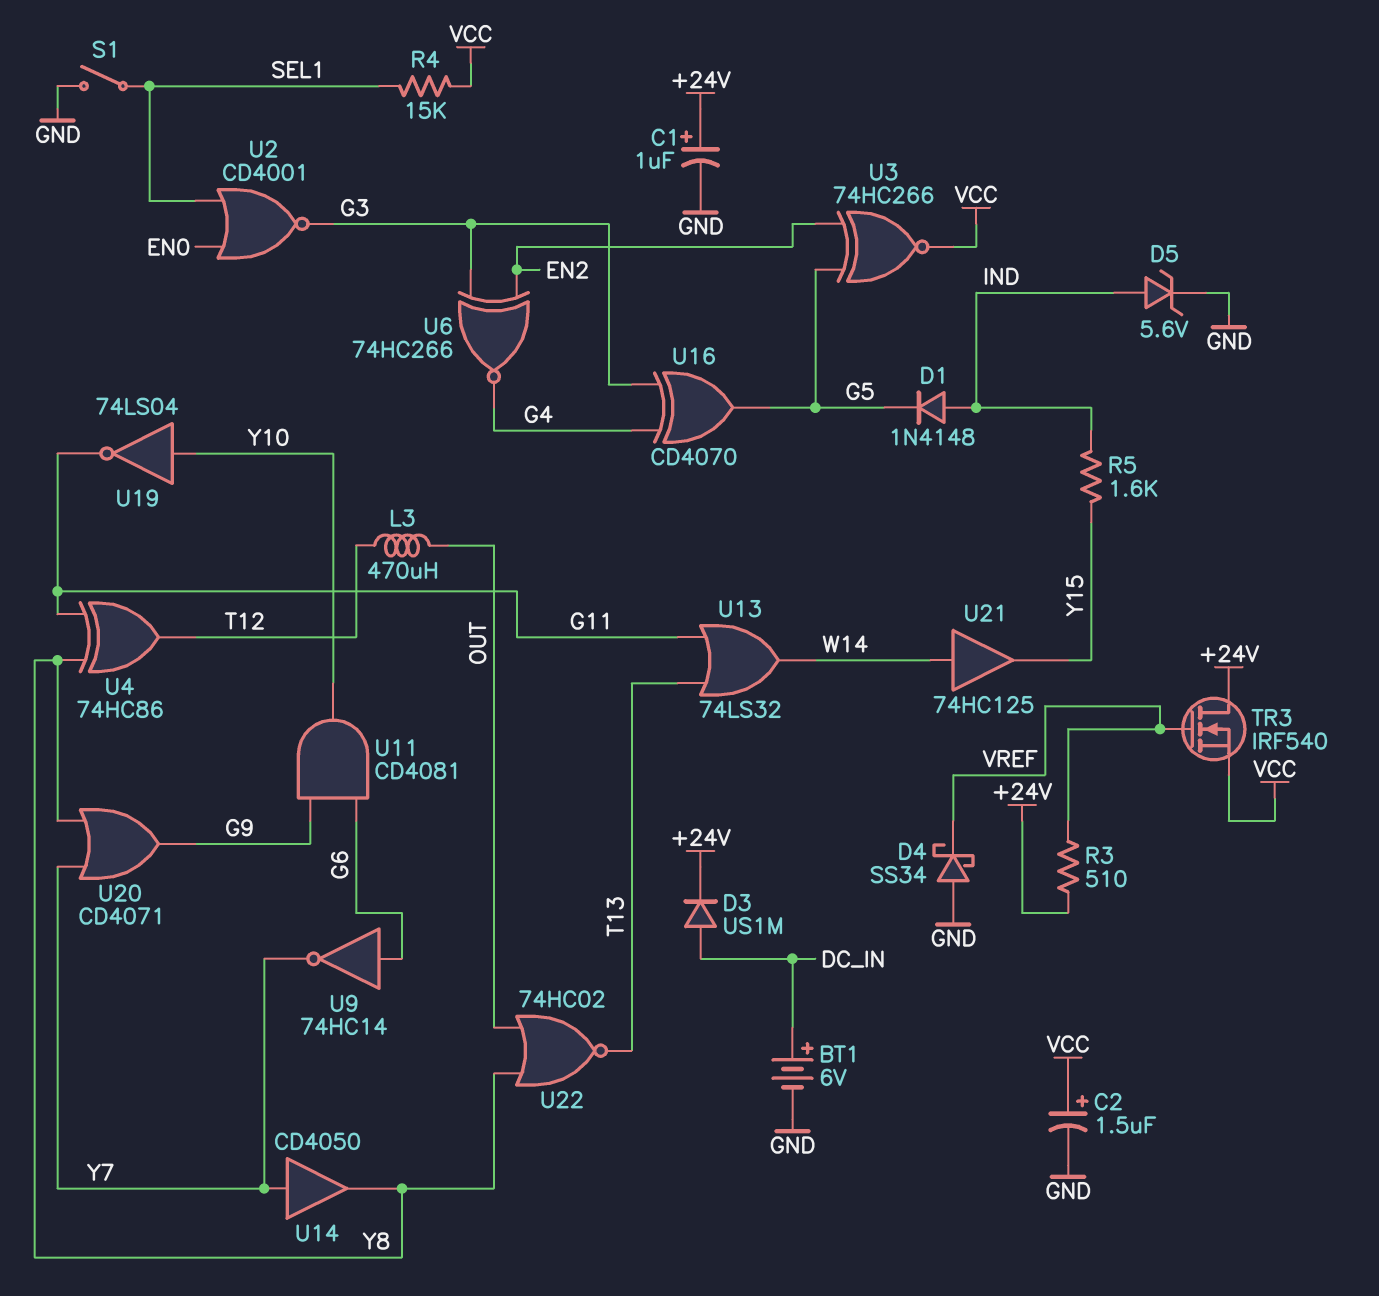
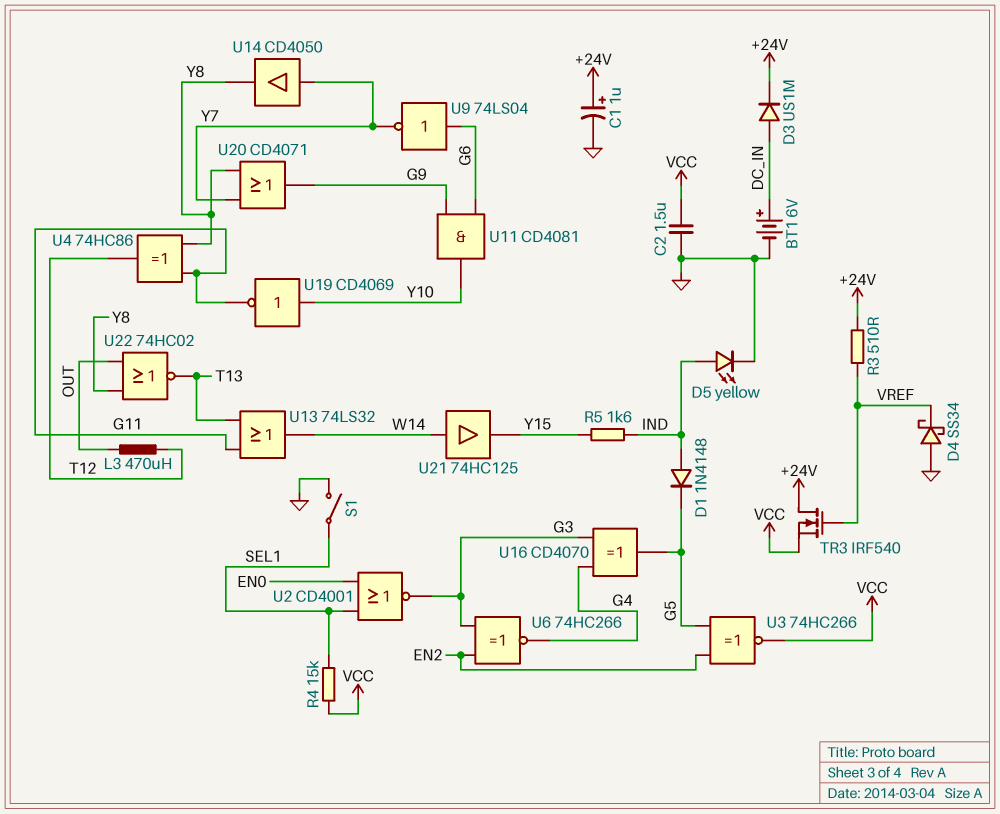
C2: 1.5uF (plus VCC, minus GND) -> 1.5uF (GND, VCC)
D5: zener 5.6V (A IND, K GND) -> LED yellow (A IND, K GND)
U9: NOT 74HC14 (in G6, out Y7) -> NOT 74LS04 (in G6, out Y7)
U19: NOT 74LS04 (in Y10, out G11) -> NOT CD4069 (in Y10, out G11)

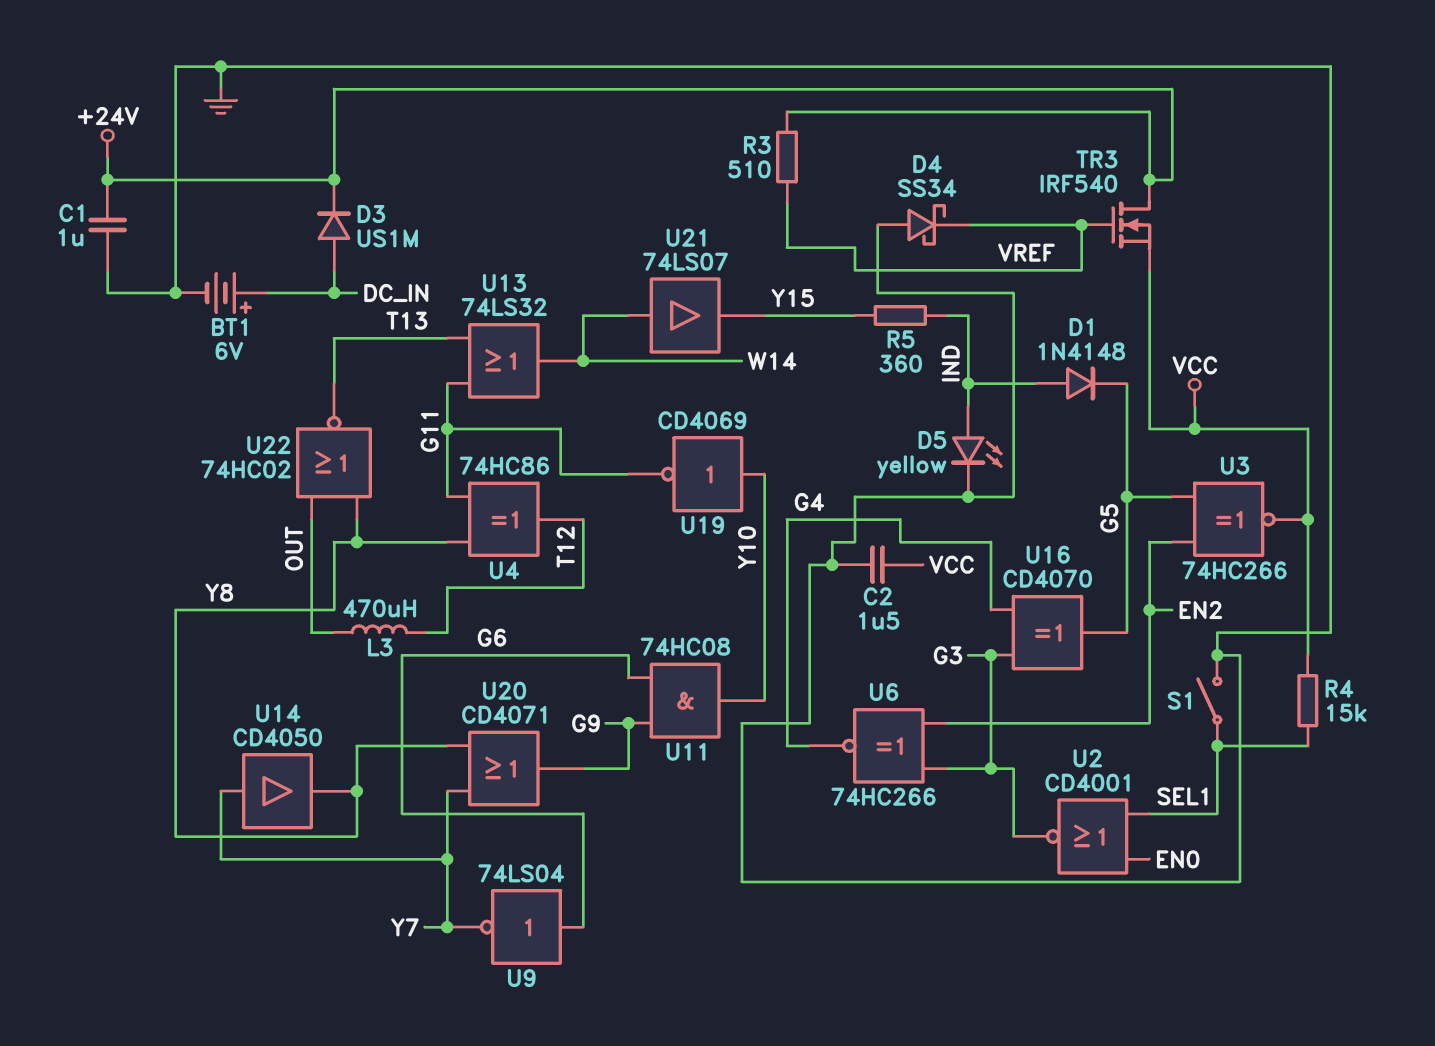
C1: 1uF (plus +24V, minus GND) -> 1uF (+24V, GND)
R5: 1.6k (IND, Y15) -> 360 (IND, Y15)
U11: AND CD4081 (in G6, in G9, out Y10) -> AND 74HC08 (in G6, in G9, out Y10)
U21: buffer 74HC125 (in W14, out Y15) -> buffer 74LS07 (in W14, out Y15)

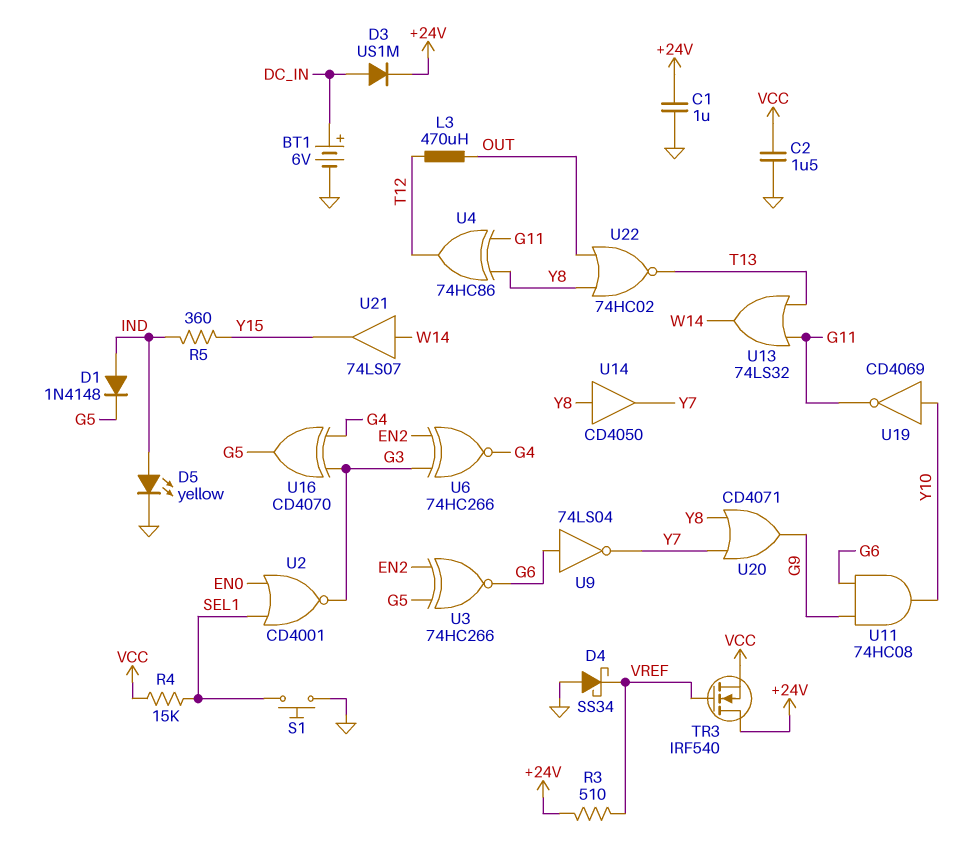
S1: switch (GND, SEL1) -> button (GND, SEL1)
U3: XNOR 74HC266 (in EN2, in G5, out VCC) -> XNOR 74HC266 (in EN2, in G5, out G6)
U14: buffer CD4050 (in Y7, out Y8) -> buffer CD4050 (in Y8, out Y7)

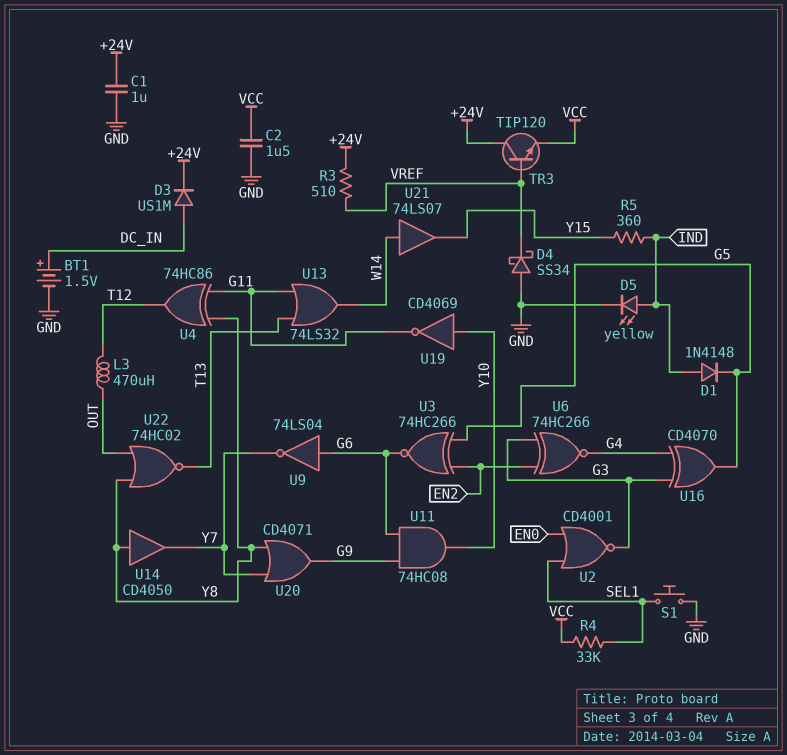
BT1: 6V (plus DC_IN, minus GND) -> 1.5V (plus DC_IN, minus GND)
R4: 15k (SEL1, VCC) -> 33k (SEL1, VCC)
TR3: NMOS IRF540 (G VREF, D +24V, S VCC) -> NPN TIP120 (B VREF, C +24V, E VCC)

